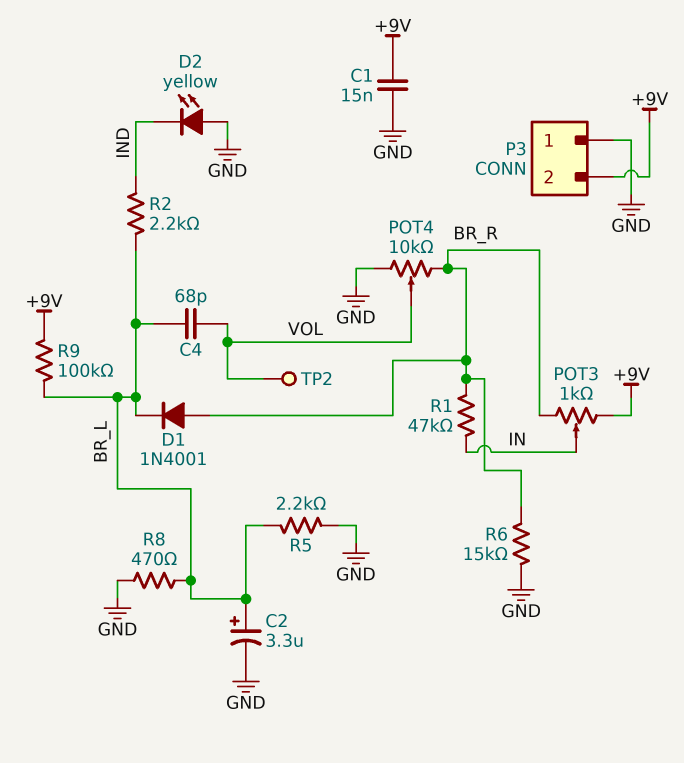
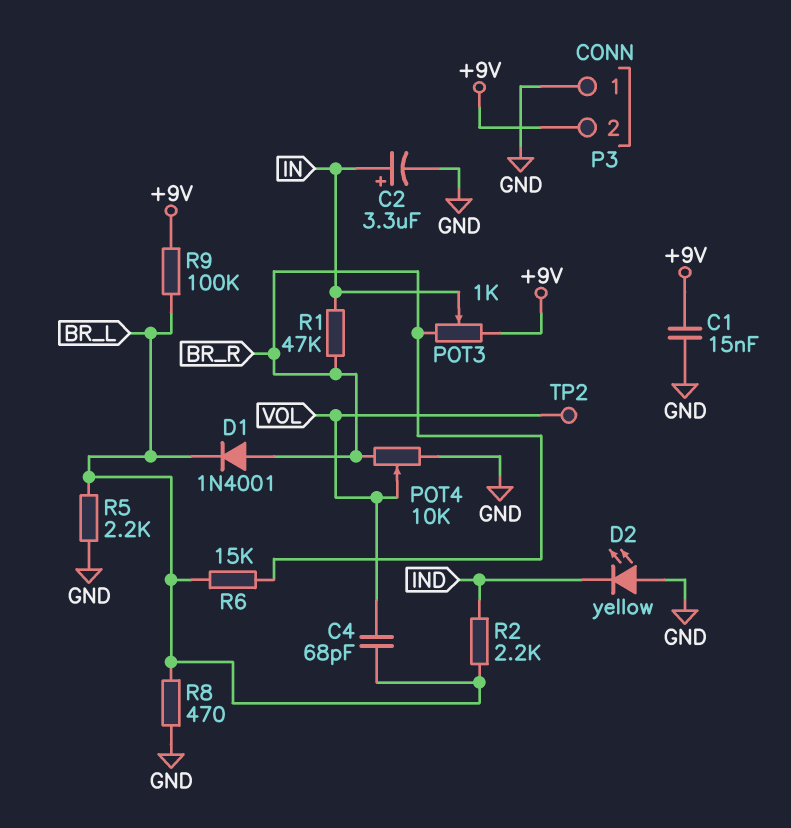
C2: 3.3uF (plus BR_L, minus GND) -> 3.3uF (plus IN, minus GND)
R6: 15k (BR_R, GND) -> 15k (BR_L, BR_R)

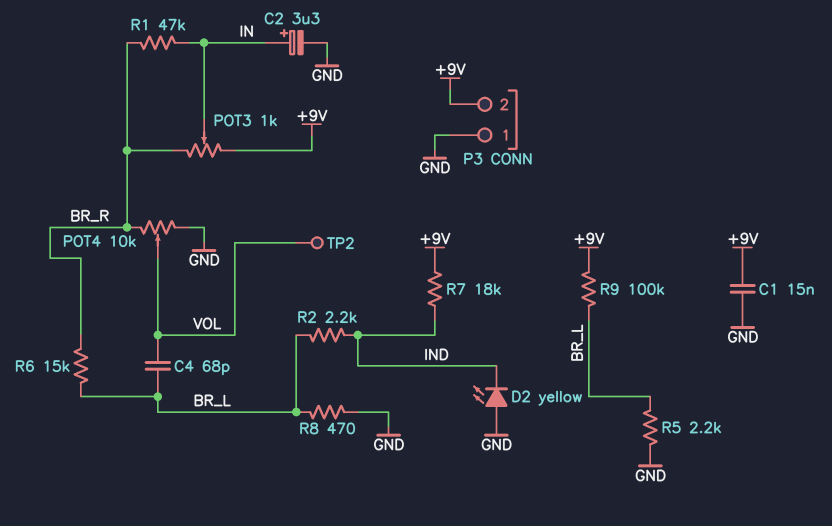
D1: diode 1N4001 (A BR_R, K BR_L) -> none
R7: none -> 18k (+9V, IND)

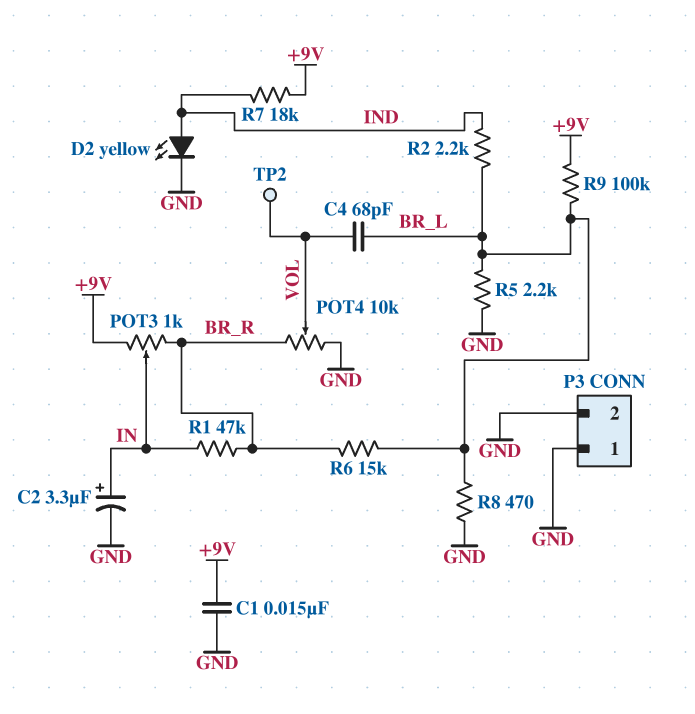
D2: LED yellow (A GND, K IND) -> LED yellow (A IND, K GND)
P3 pin 2: +9V -> GND

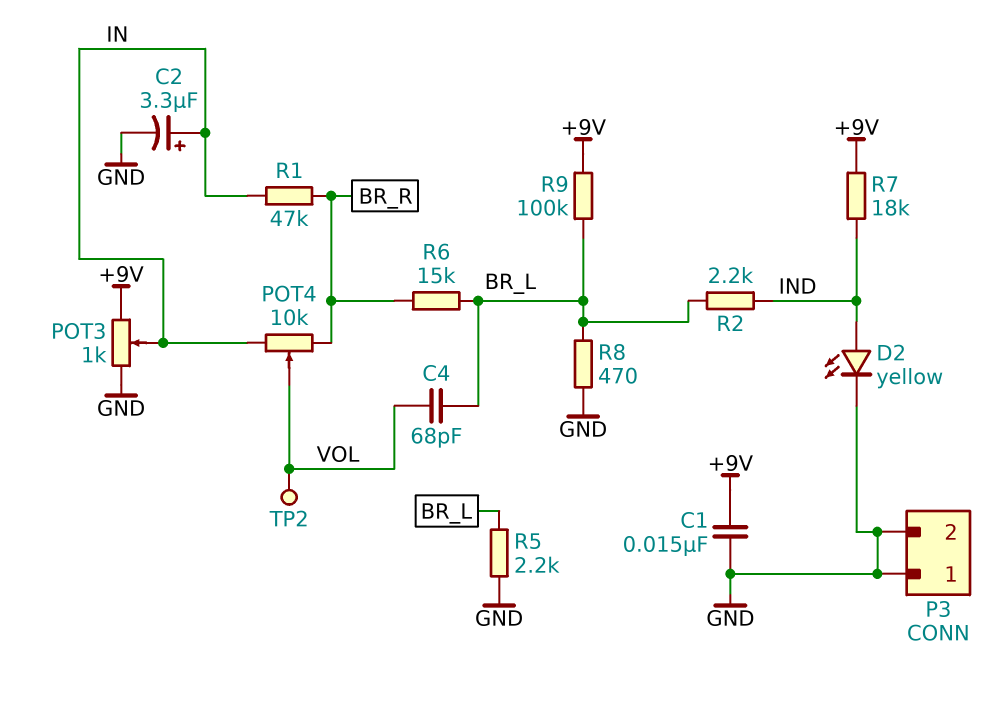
POT3: 1k (+9V, BR_R, wiper IN) -> 1k (+9V, GND, wiper IN)
POT4: 10k (BR_R, GND, wiper VOL) -> 10k (BR_R, IN, wiper VOL)

